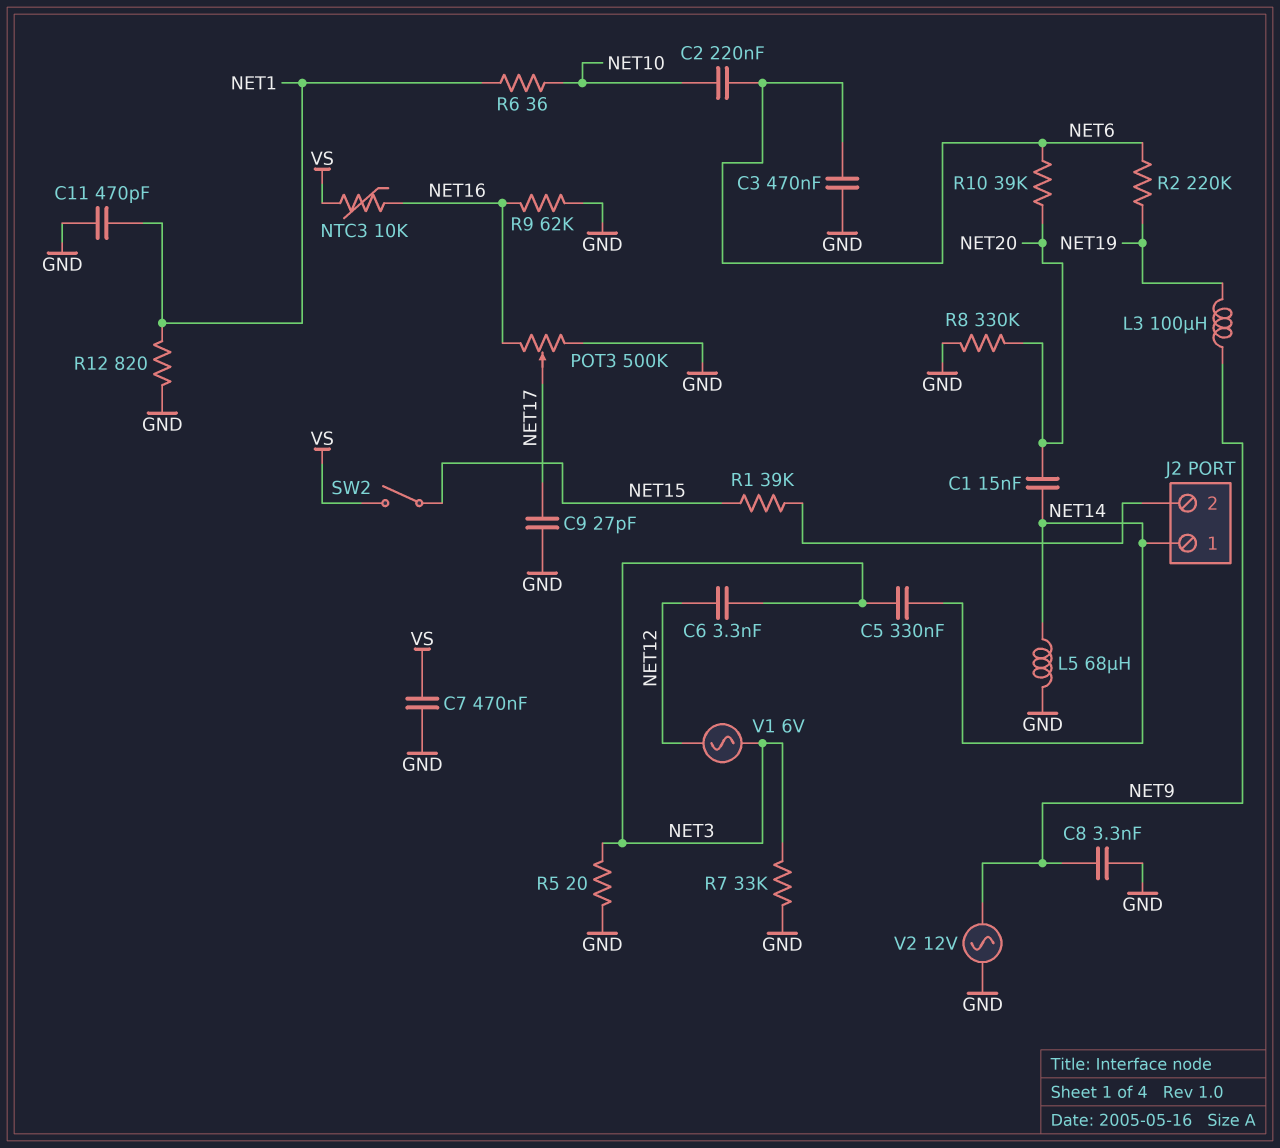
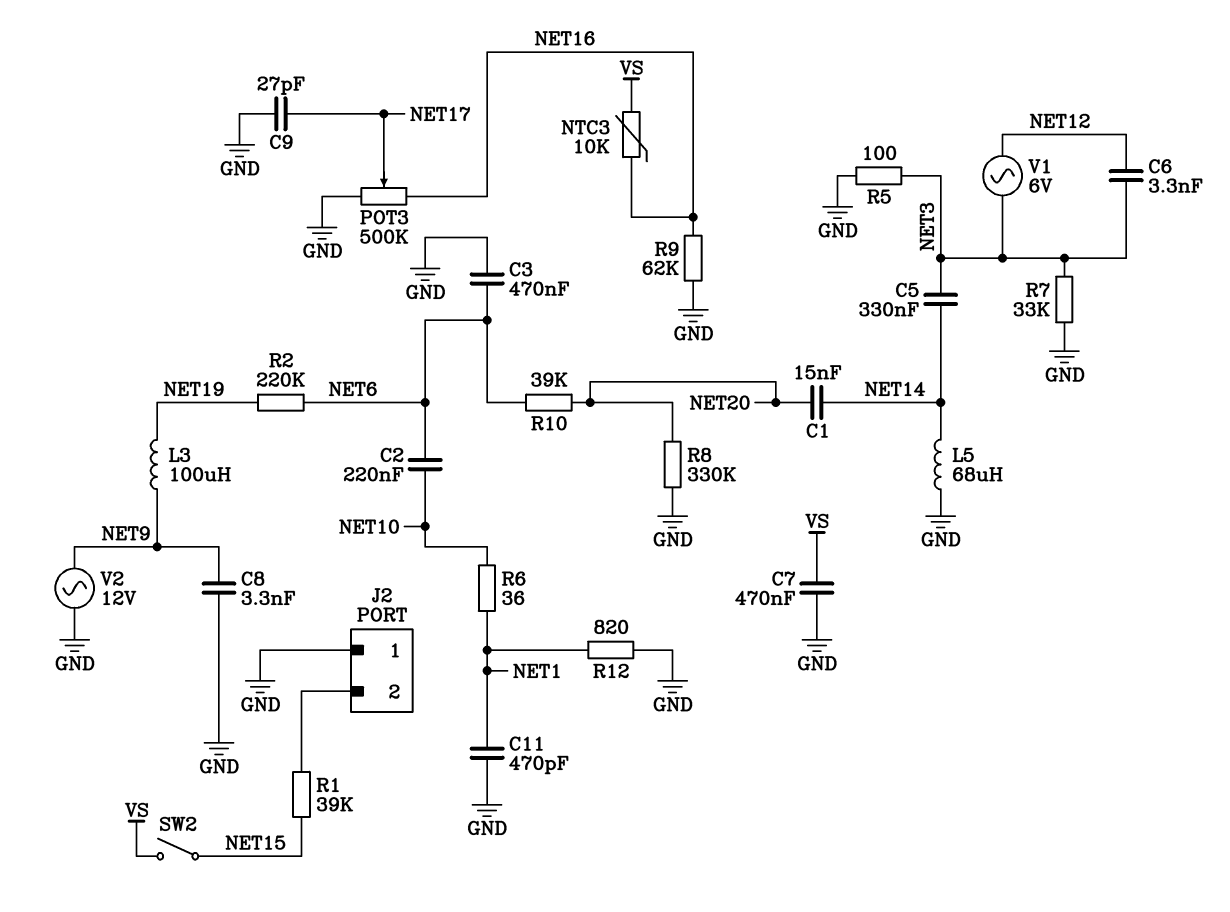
J2 pin 1: NET14 -> GND
R5: 20 (GND, NET3) -> 100 (GND, NET3)

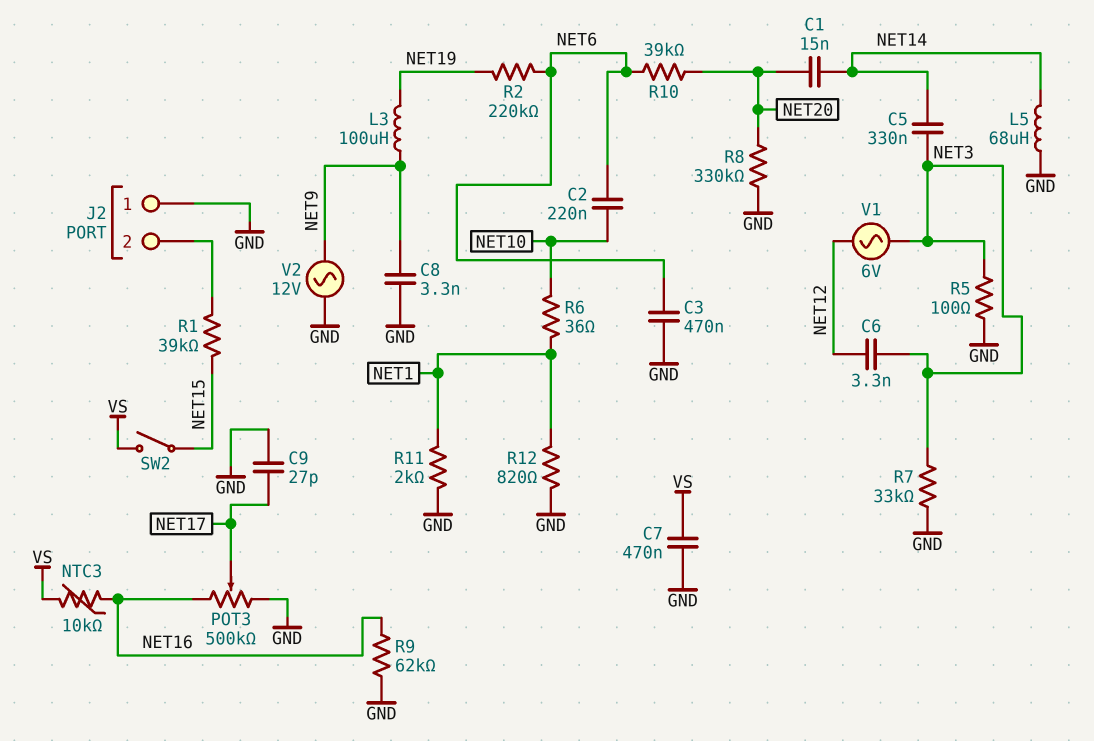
C11: 470pF (GND, NET1) -> none
R11: none -> 2k (GND, NET1)

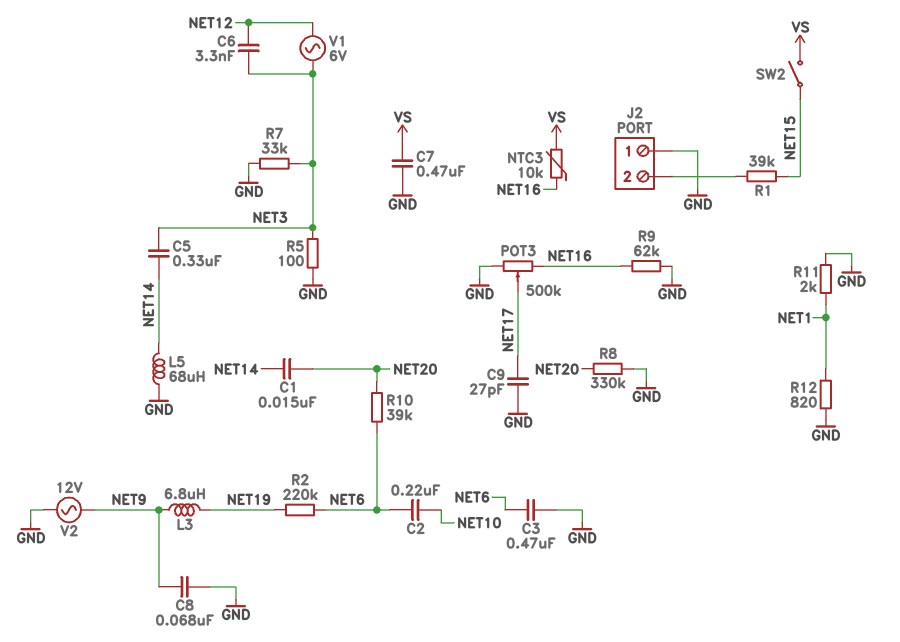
C8: 3.3nF (GND, NET9) -> 68nF (GND, NET9)
L3: 100uH (NET9, NET19) -> 6.8uH (NET9, NET19)
R6: 36 (NET1, NET10) -> none

